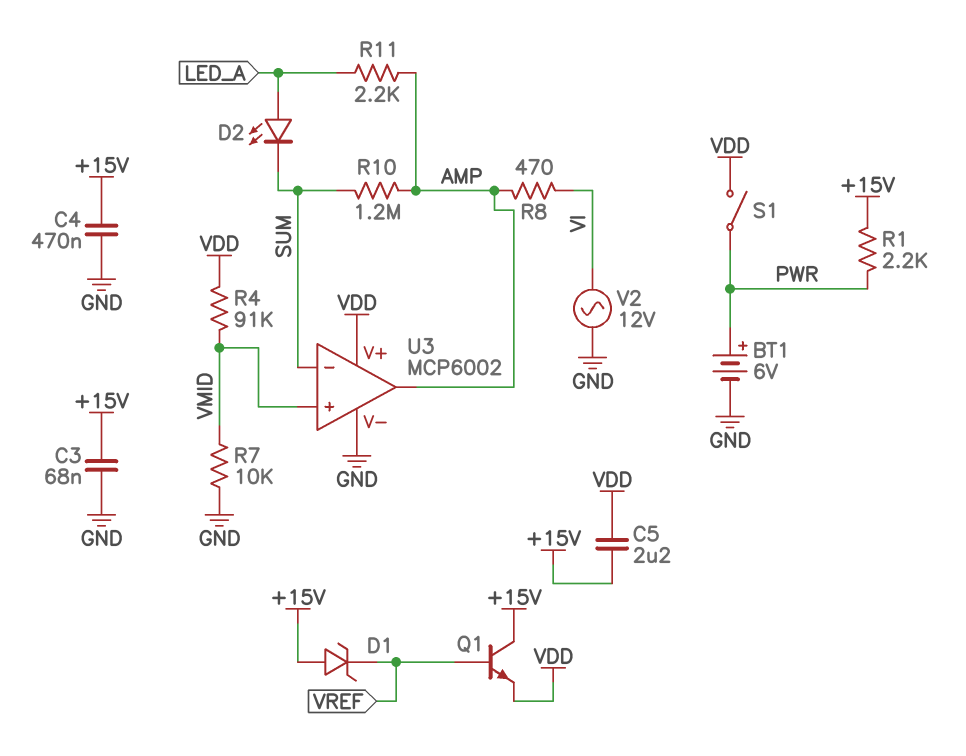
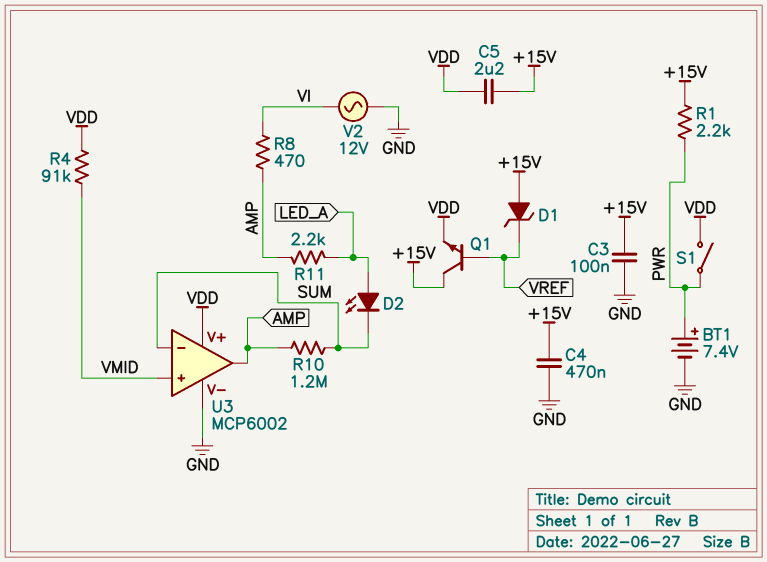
BT1: 6V (plus PWR, minus GND) -> 7.4V (plus PWR, minus GND)
C3: 68nF (+15V, GND) -> 100nF (+15V, GND)
R7: 10k (GND, VMID) -> none

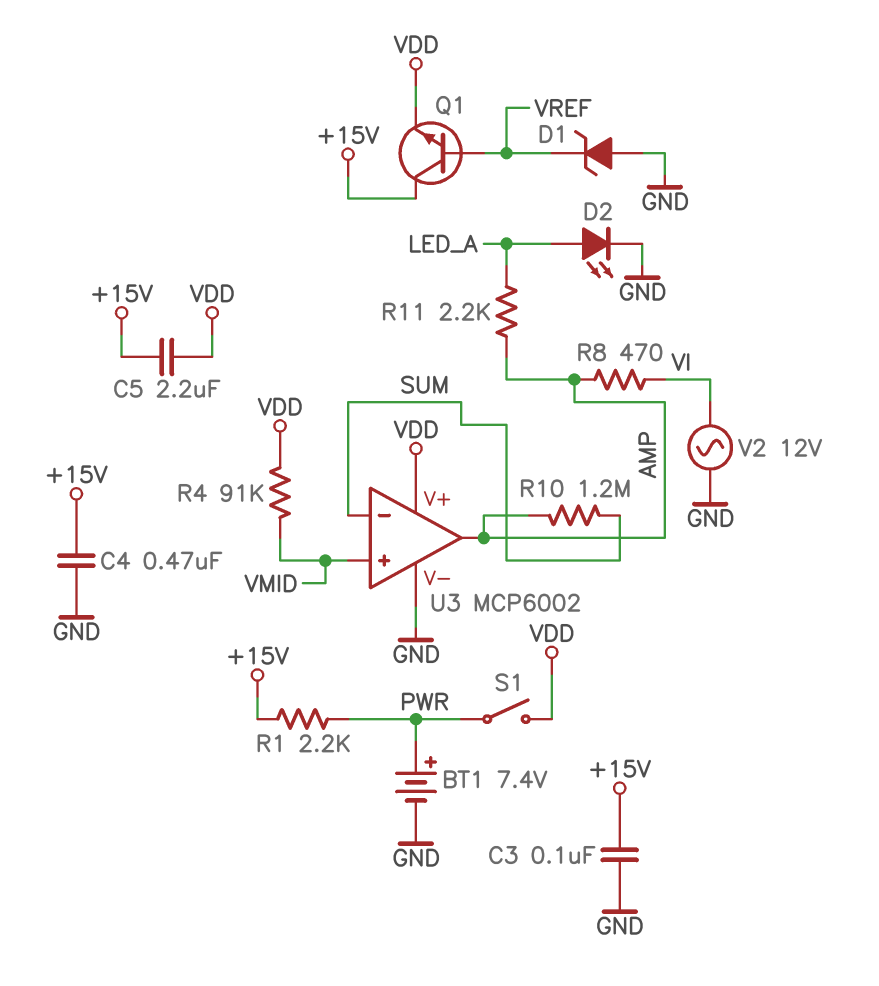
D1: zener (A +15V, K VREF) -> zener (A GND, K VREF)
D2: LED (A LED_A, K SUM) -> LED (A LED_A, K GND)

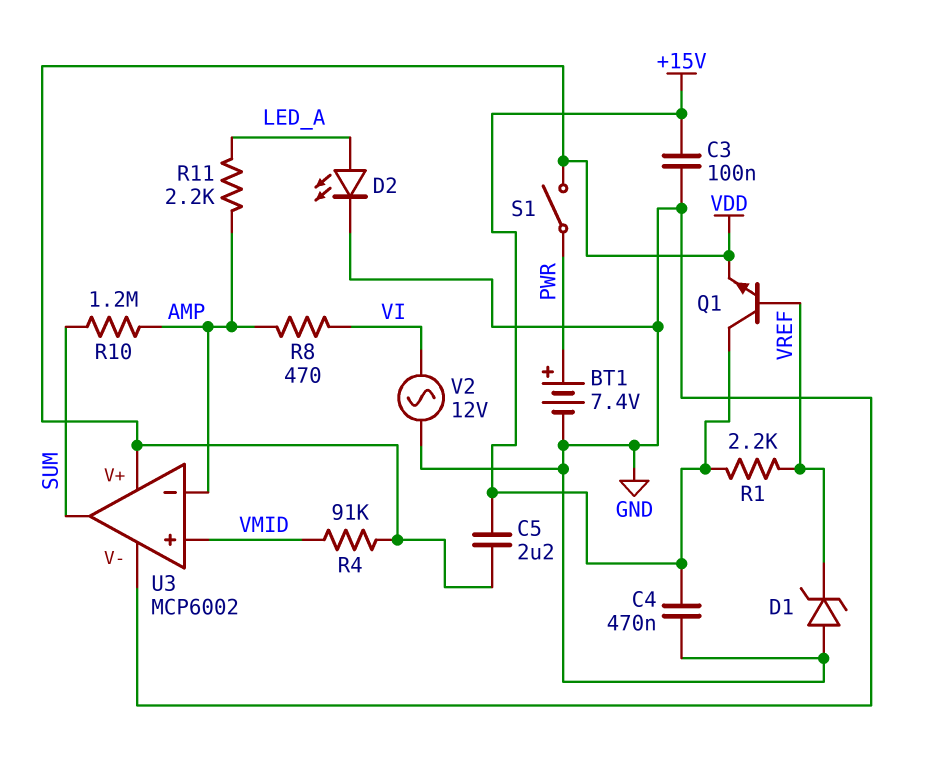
R1: 2.2k (+15V, PWR) -> 2.2k (+15V, VREF)
U3 pin in-: SUM -> AMP
U3 pin out: AMP -> SUM

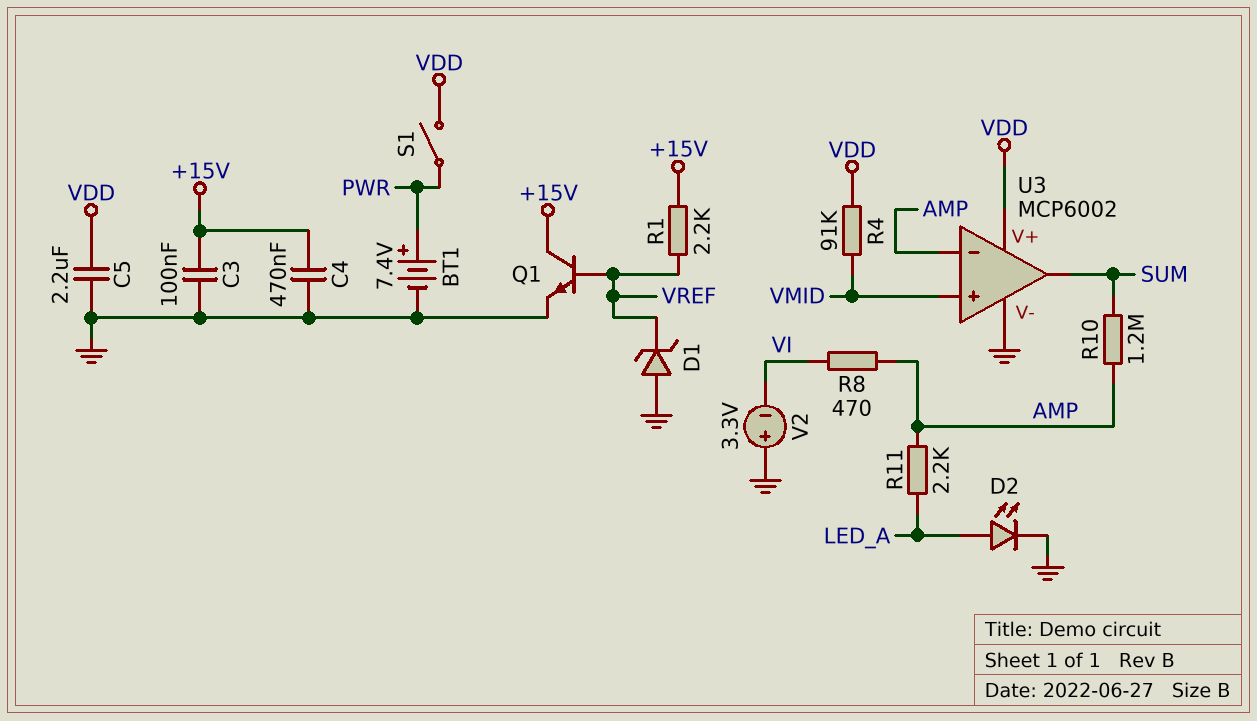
C5: 2.2uF (+15V, VDD) -> 2.2uF (GND, VDD)
Q1: NPN (B VREF, C +15V, E VDD) -> NPN (B VREF, C +15V, E GND)
V2: AC 12V (GND, VI) -> 3.3V (plus GND, minus VI)

